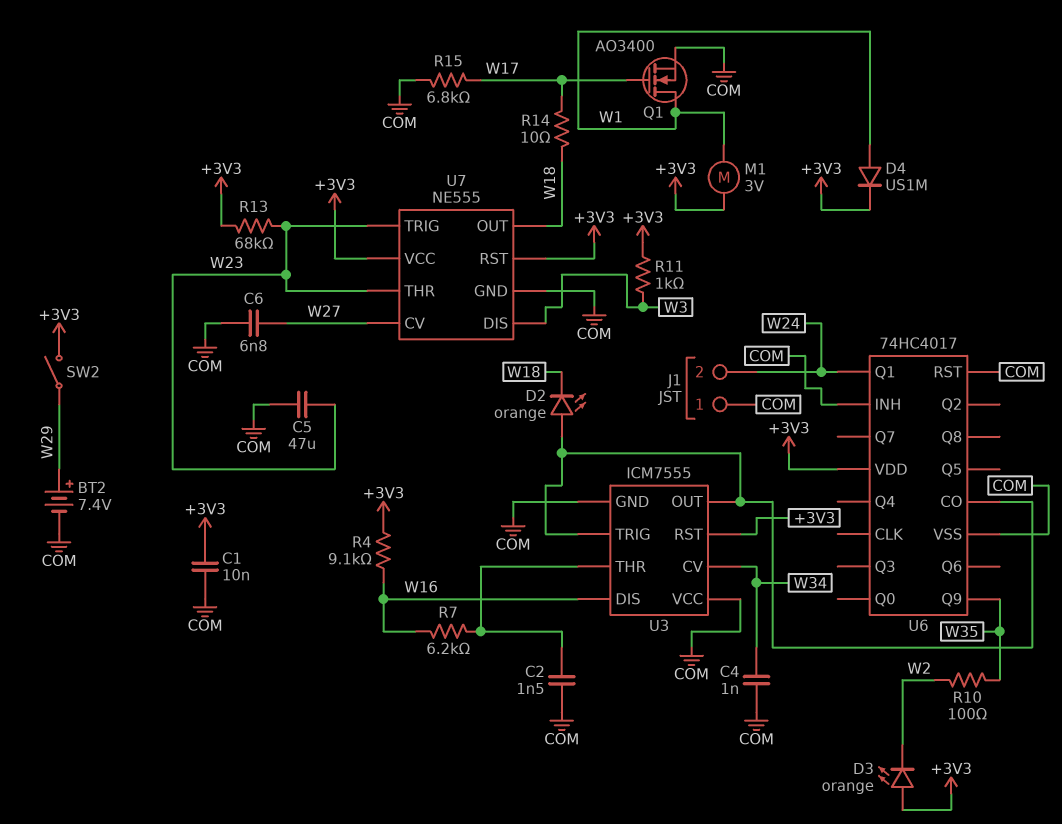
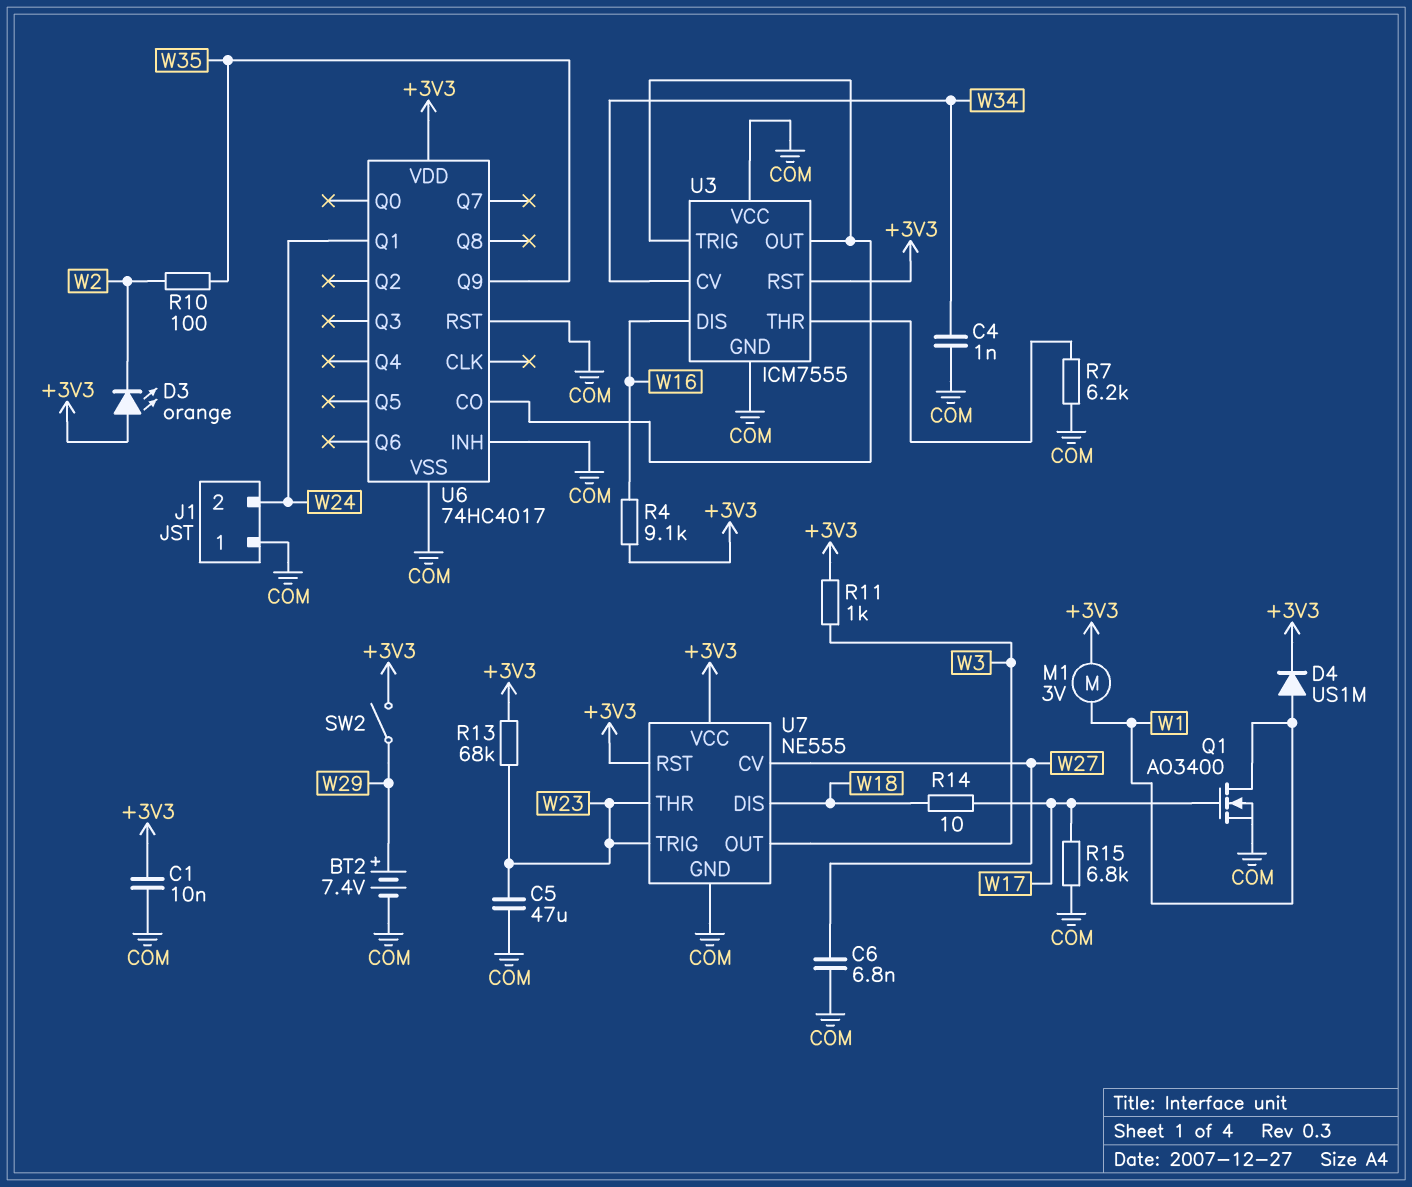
C2: 1.5nF (COM, U3/THR) -> none
D2: LED orange (A U3/OUT, K W18) -> none
R7: 6.2k (U3/THR, W16) -> 6.2k (COM, U3/THR)
U7 pin DIS: W3 -> W18
U7 pin OUT: W18 -> W3

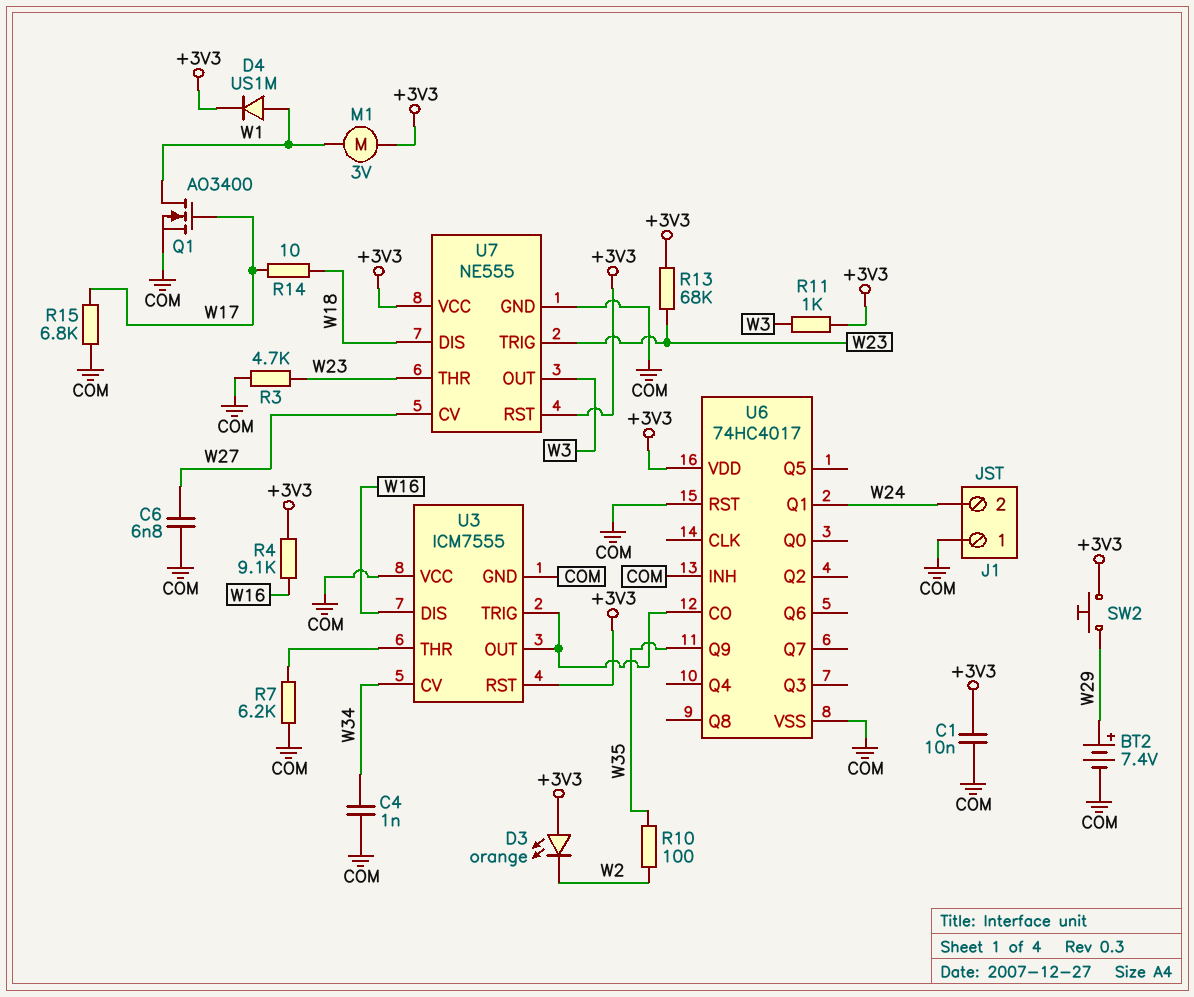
C5: 47uF (COM, W23) -> none
R3: none -> 4.7k (COM, W23)
SW2: switch (+3V3, W29) -> button (+3V3, W29)

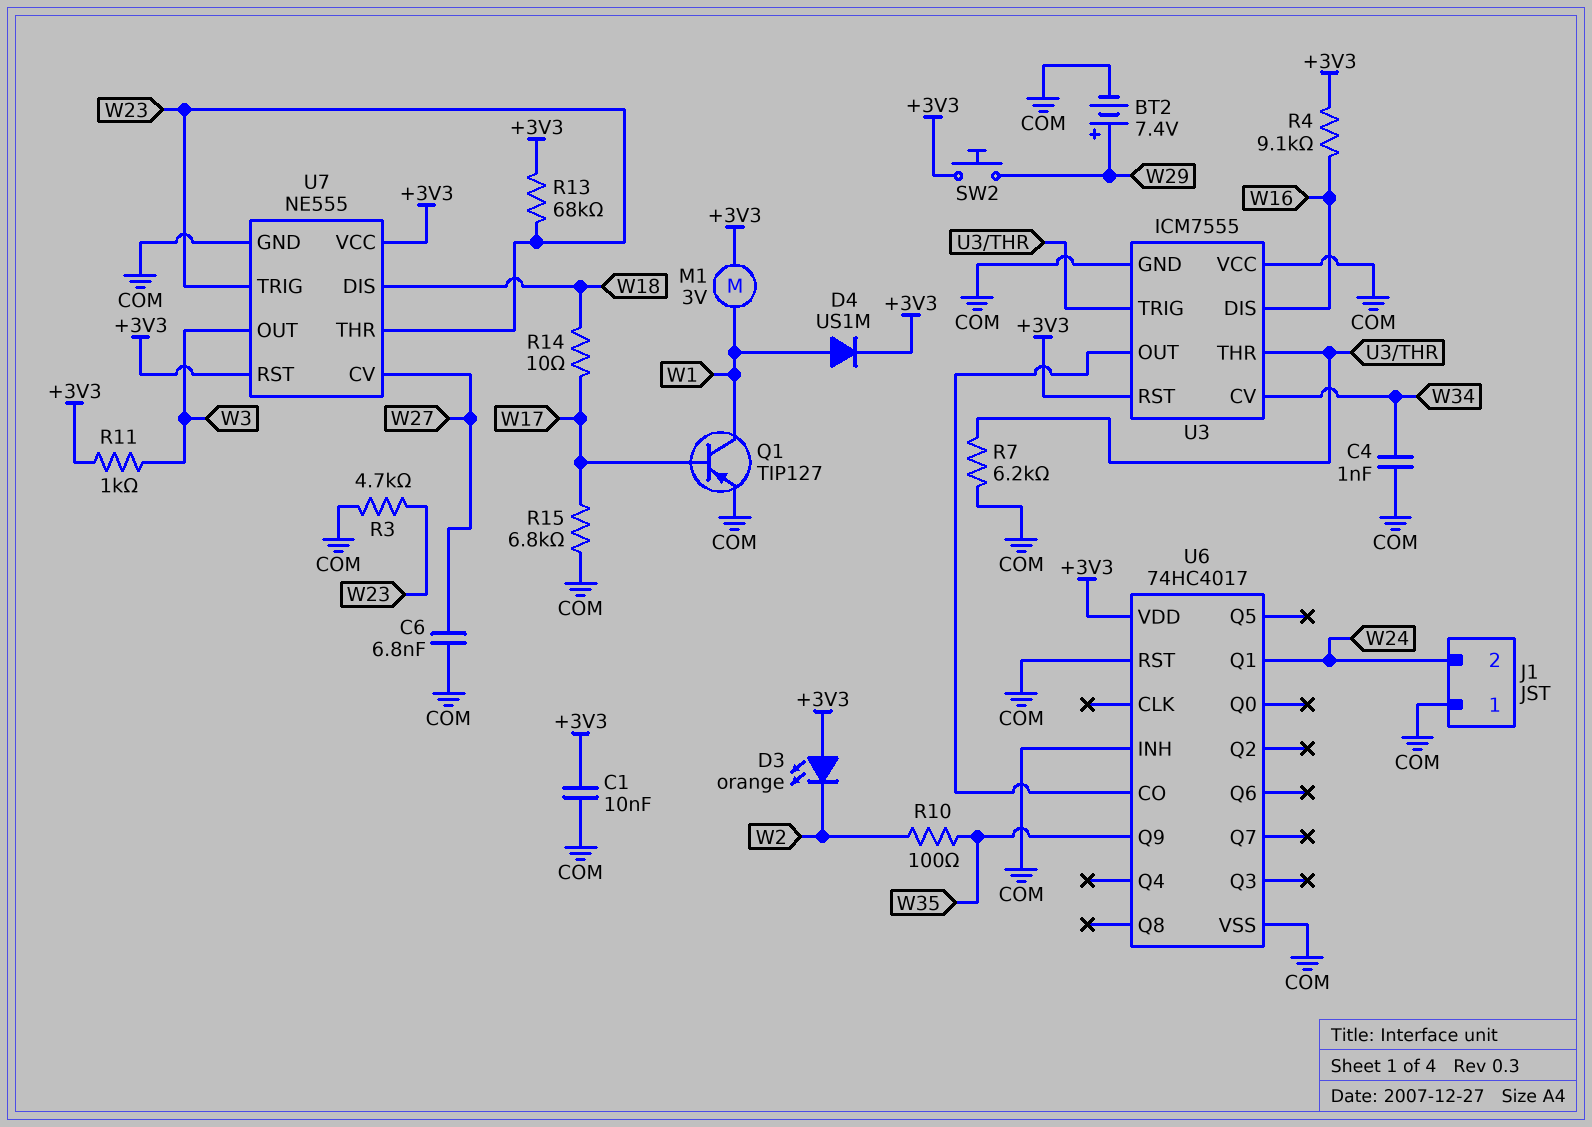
Q1: NMOS AO3400 (G W17, D W1, S COM) -> PNP TIP127 (B W17, C W1, E COM)
U3 pin TRIG: U3/OUT -> U3/THR

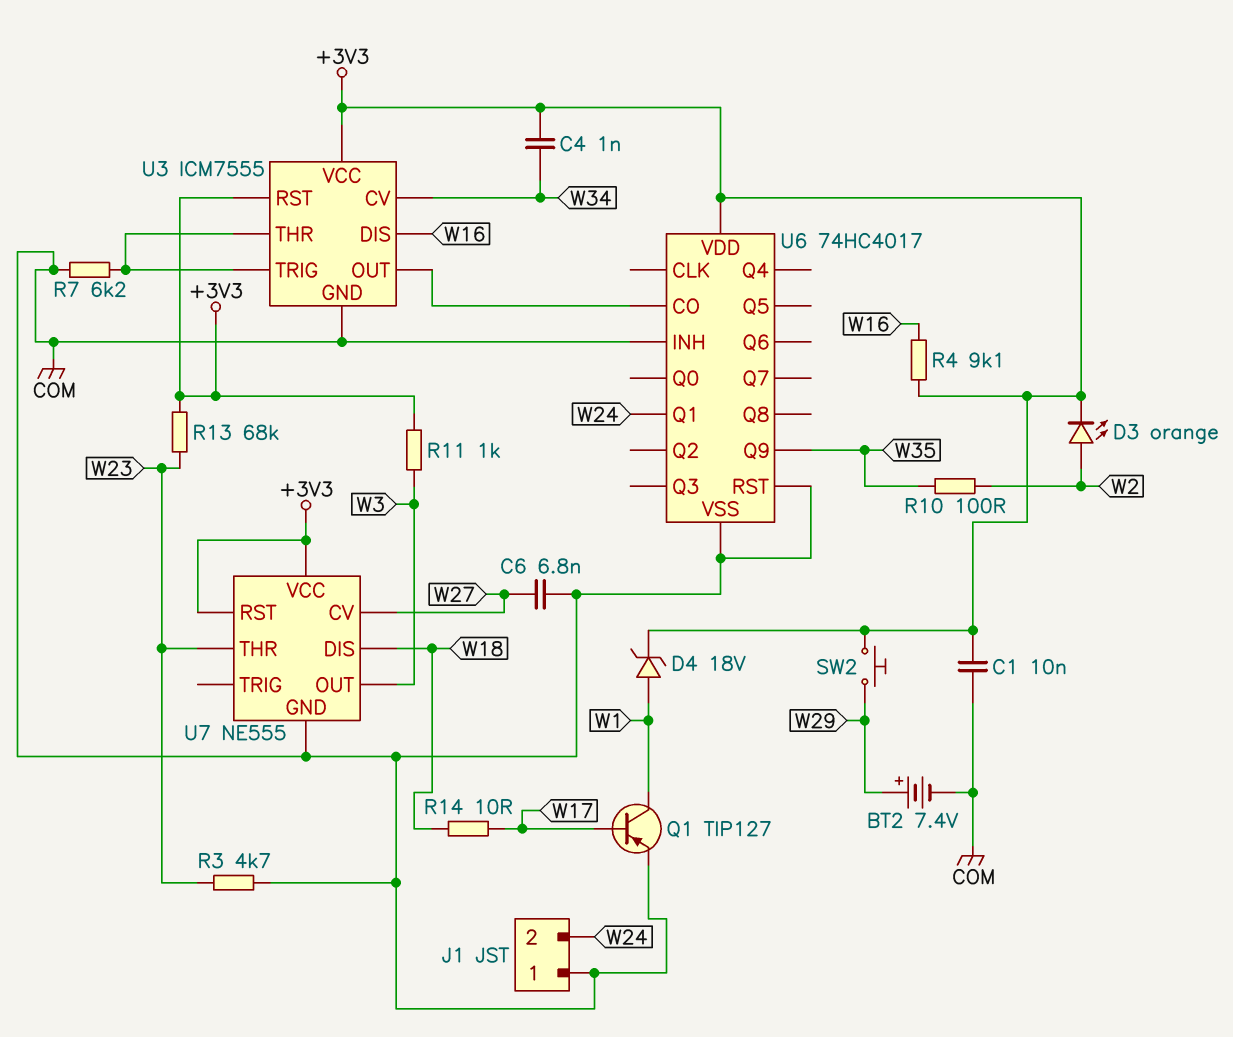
C4: 1nF (COM, W34) -> 1nF (+3V3, W34)
D3: LED orange (A +3V3, K W2) -> LED orange (A W2, K +3V3)
D4: diode US1M (A W1, K +3V3) -> zener 18V (A W1, K +3V3)
M1: motor 3V (+3V3, W1) -> none
R15: 6.8k (COM, W17) -> none
U3 pin VCC: COM -> +3V3
U7 pin TRIG: W23 -> none

